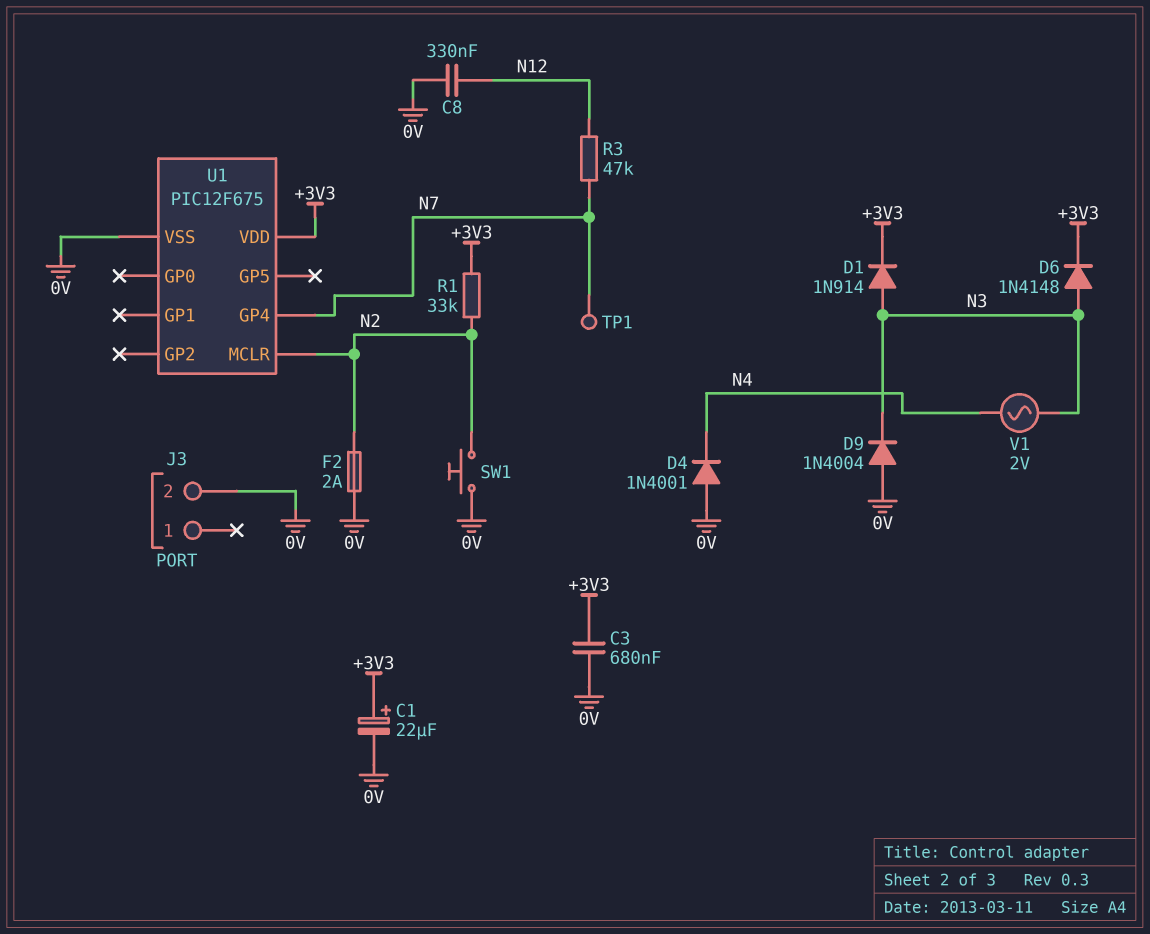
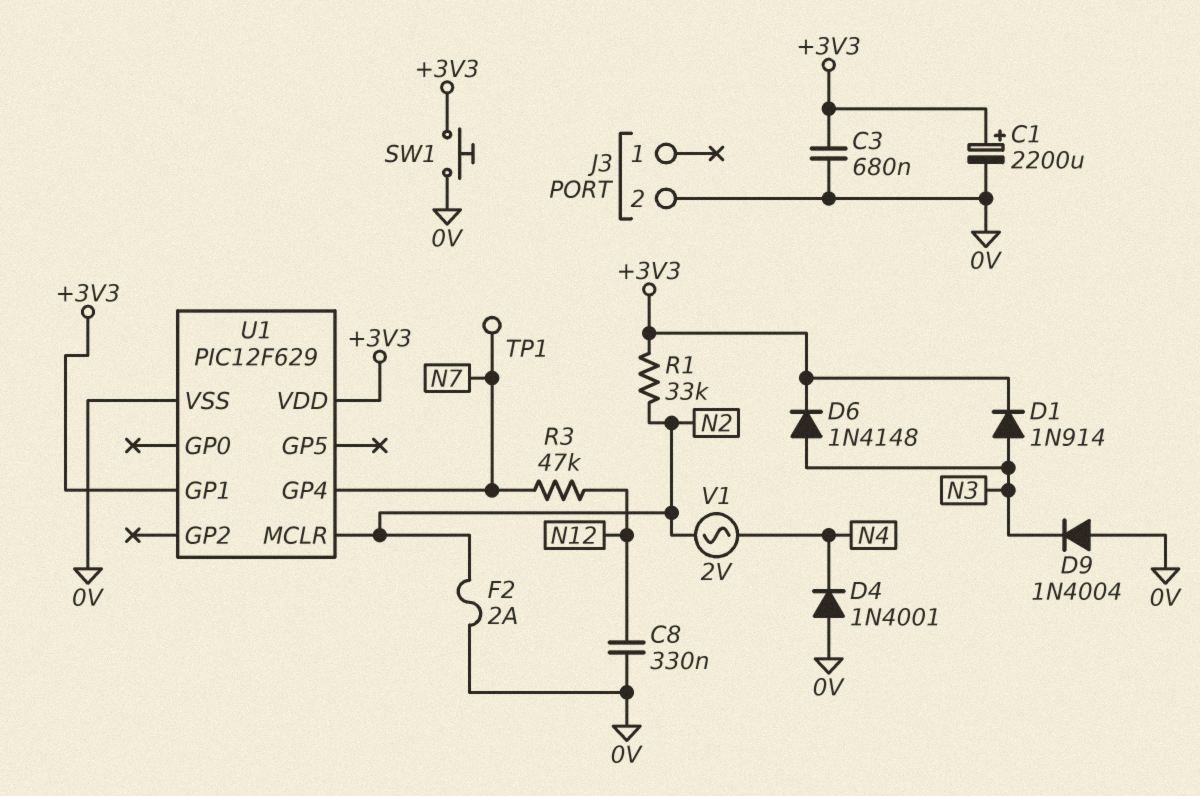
C1: 22uF (plus +3V3, minus 0V) -> 2200uF (plus +3V3, minus 0V)
SW1: button (0V, N2) -> button (+3V3, 0V)
U1: PIC12F675 -> PIC12F629
U1 pin GP1: none -> +3V3
V1: AC 2V (N3, N4) -> AC 2V (N2, N4)

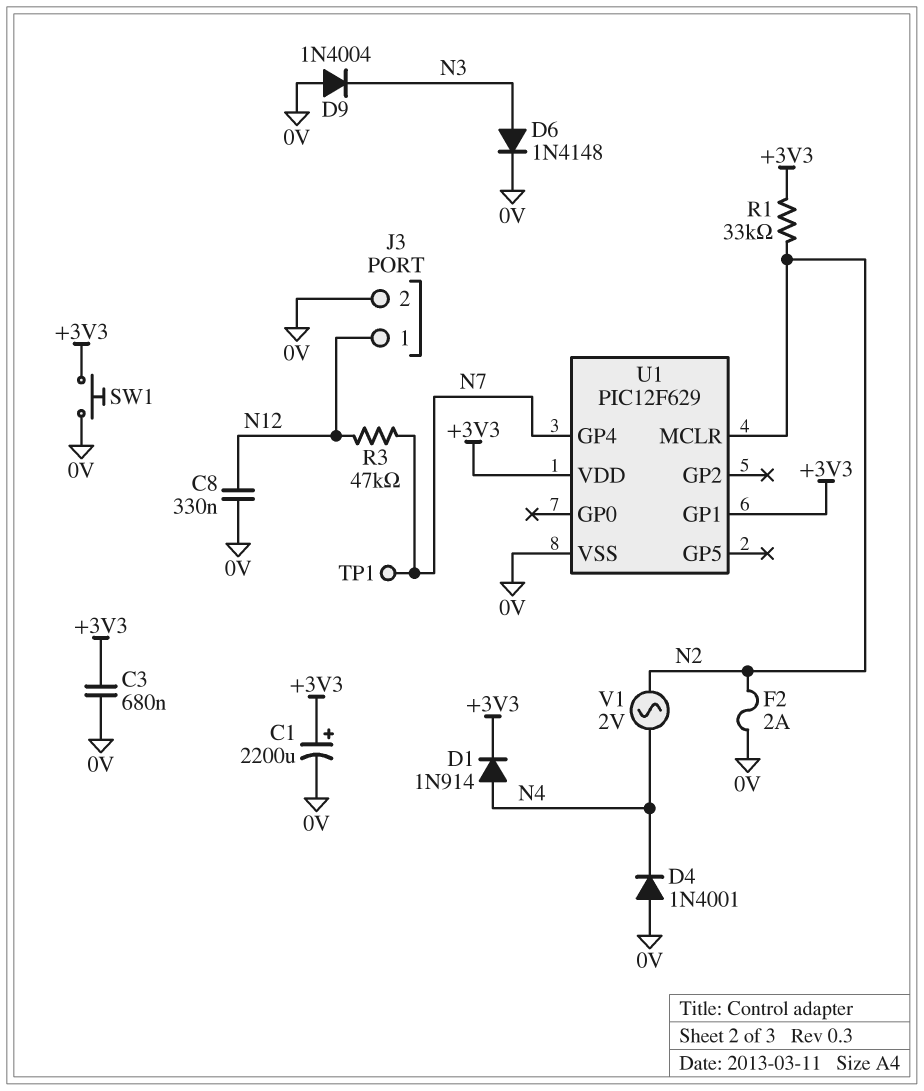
D1: diode 1N914 (A N3, K +3V3) -> diode 1N914 (A N4, K +3V3)
D6: diode 1N4148 (A N3, K +3V3) -> diode 1N4148 (A N3, K 0V)
J3 pin 1: none -> N12

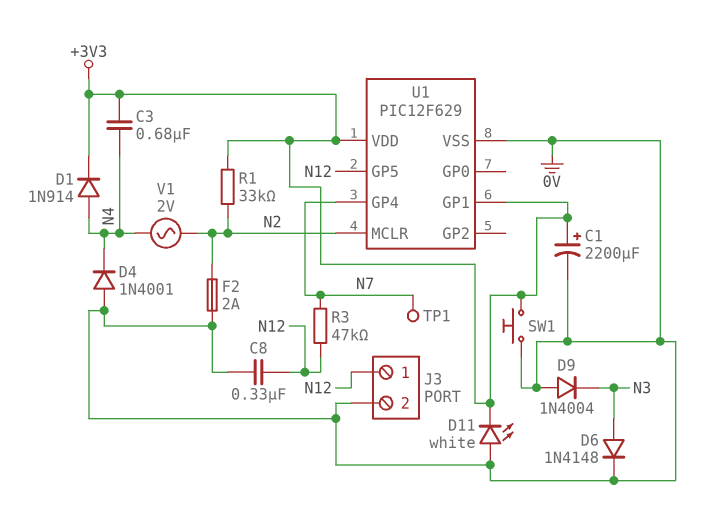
C3: 680nF (+3V3, 0V) -> 680nF (+3V3, N4)
D11: none -> LED white (A 0V, K +3V3)
U1 pin GP5: none -> N12

